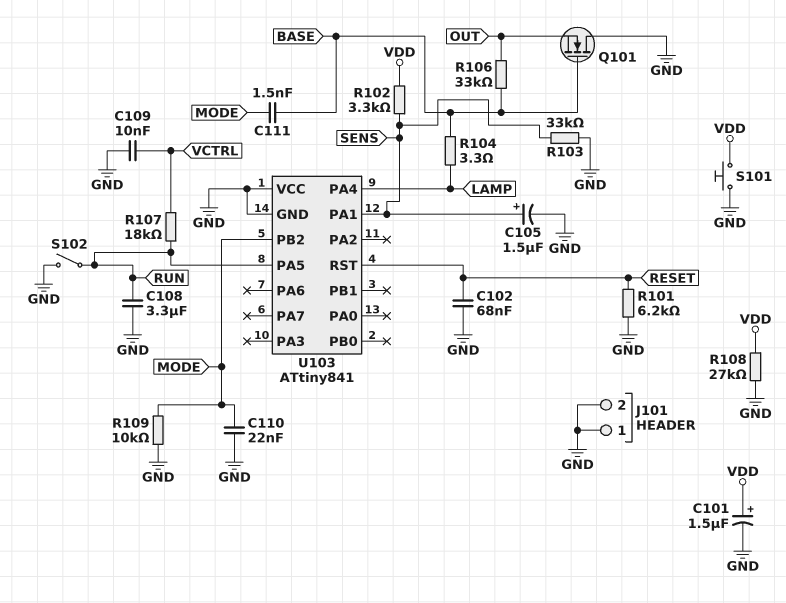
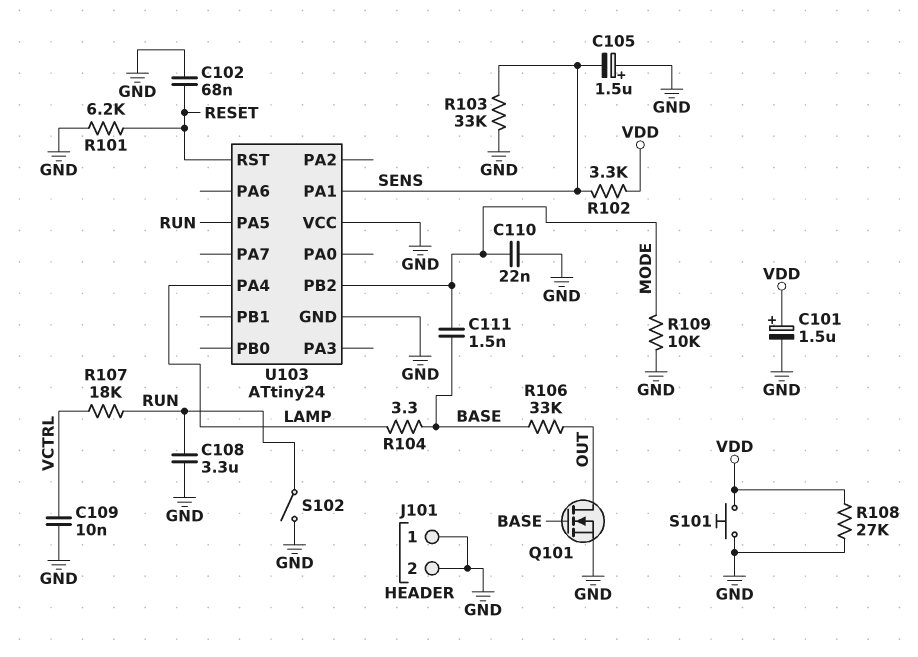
C105: 1.5uF (plus SENS, minus GND) -> 1.5uF (plus GND, minus SENS)
Q101: NMOS (G BASE, D GND, S OUT) -> NMOS (G BASE, D OUT, S GND)
U103: ATtiny841 -> ATtiny24

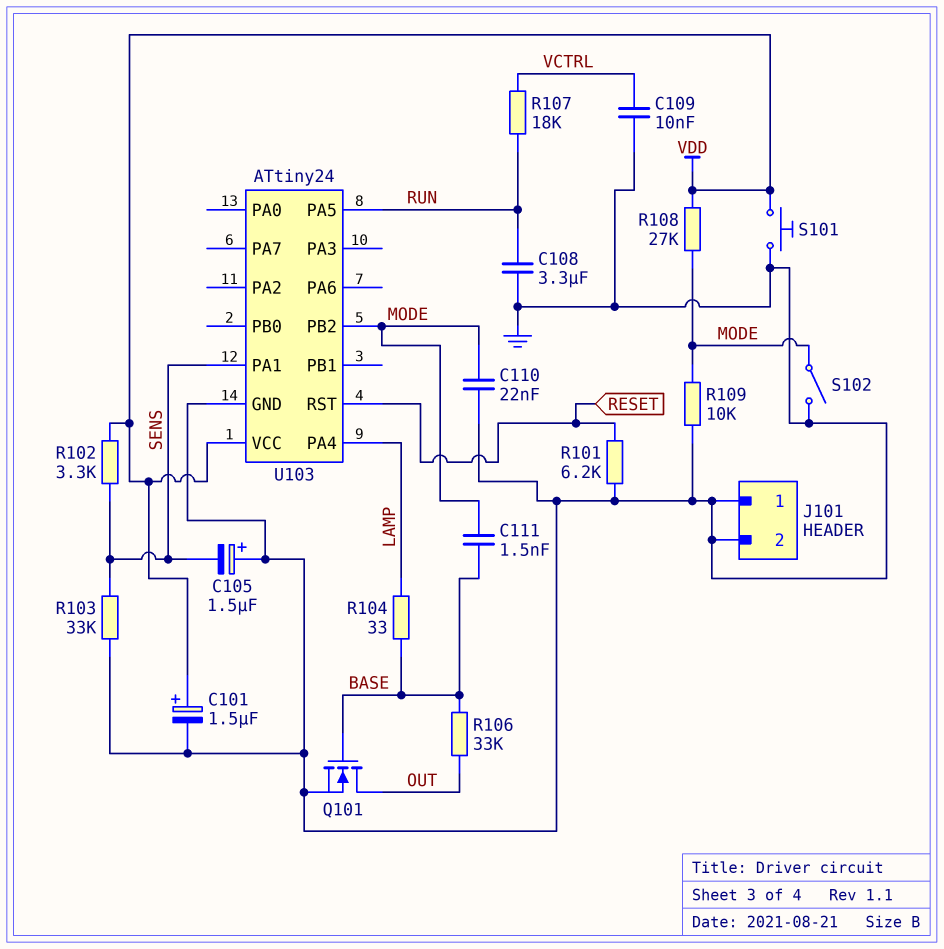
C102: 68nF (GND, RESET) -> none
R104: 3.3 (BASE, LAMP) -> 33 (BASE, LAMP)
R108: 27k (GND, VDD) -> 27k (MODE, VDD)
S102: switch (GND, RUN) -> switch (GND, MODE)
U103 pin VCC: GND -> VDD

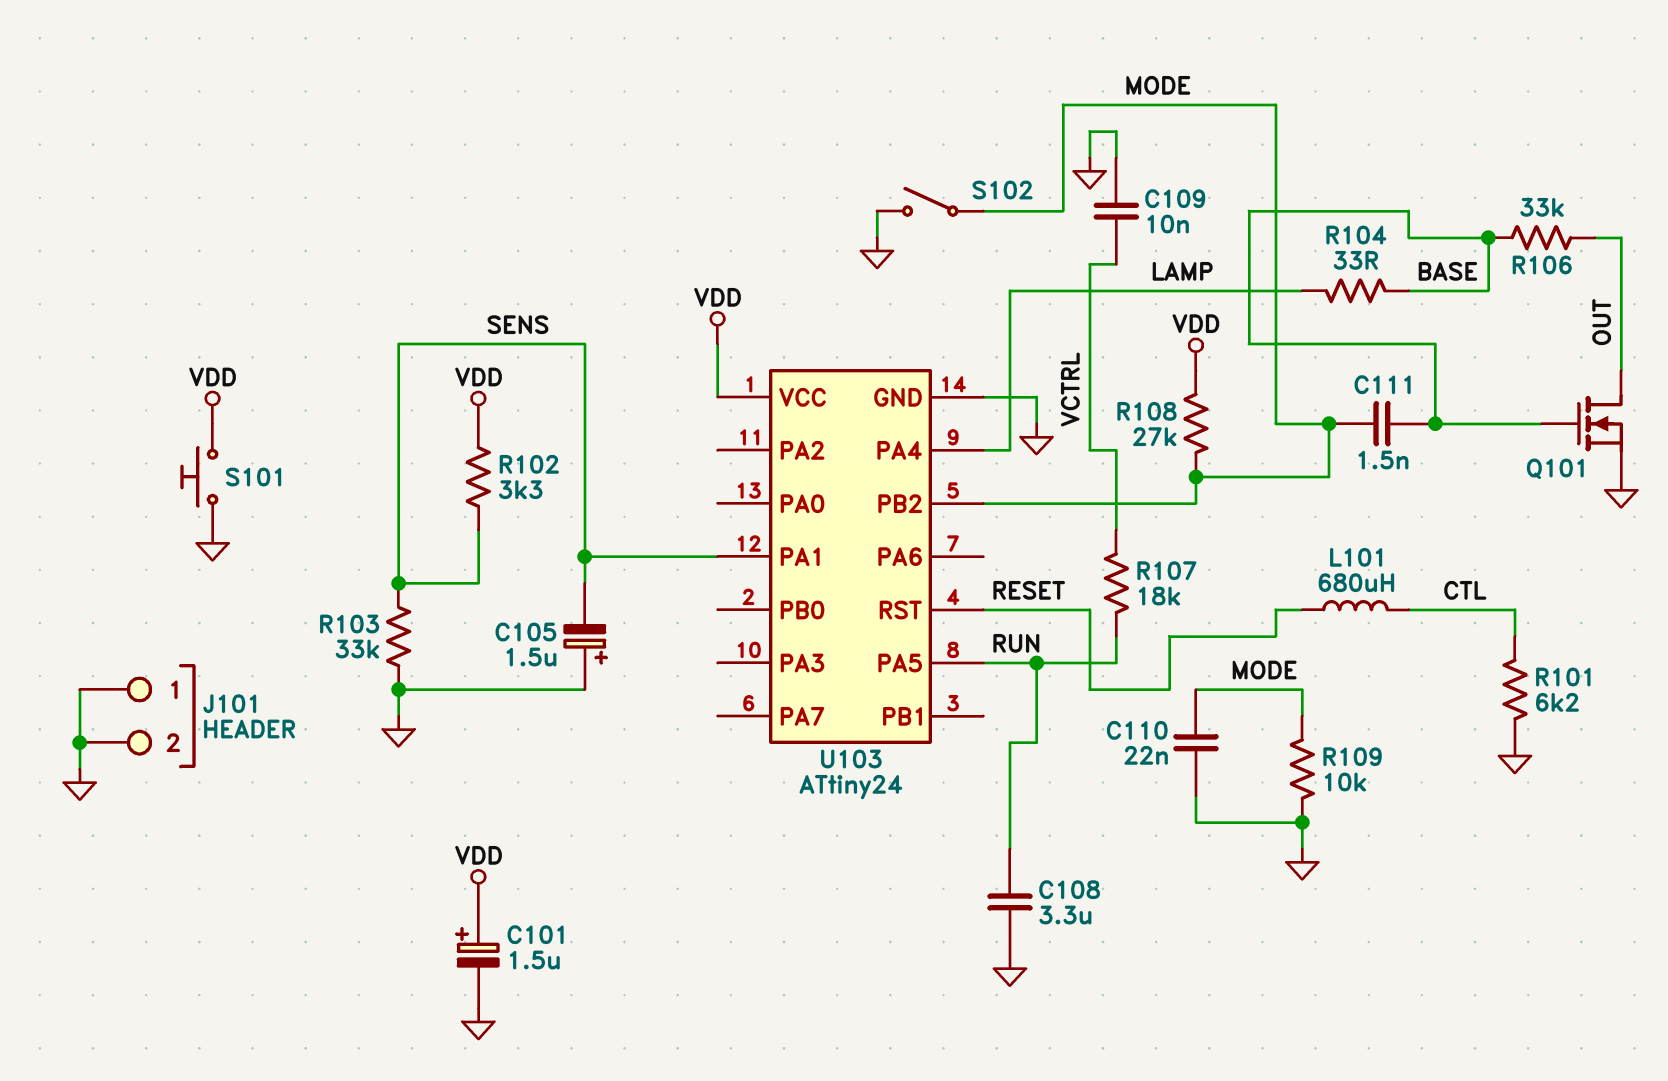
L101: none -> 680uH (CTL, RESET)
R101: 6.2k (GND, RESET) -> 6.2k (CTL, GND)

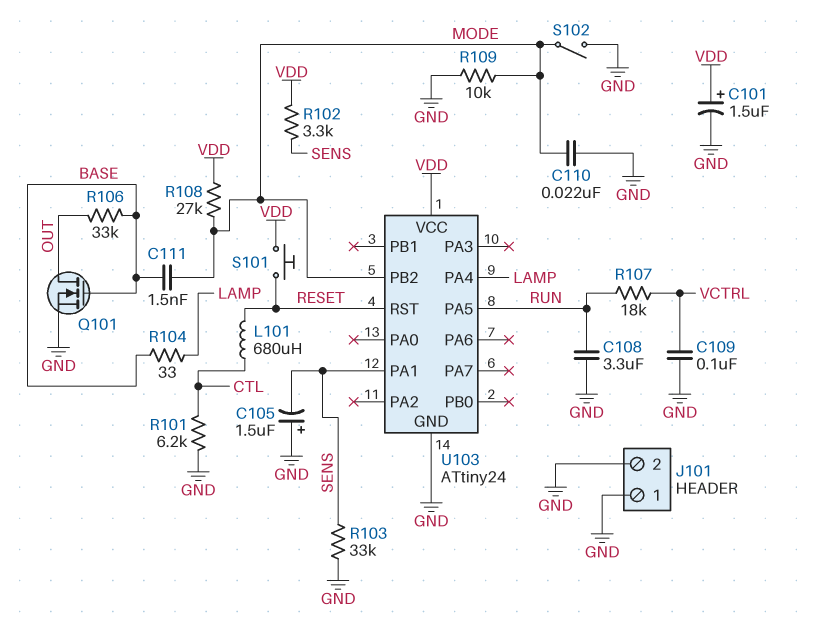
C109: 10nF (GND, VCTRL) -> 100nF (GND, VCTRL)
S101: button (GND, VDD) -> button (RESET, VDD)

